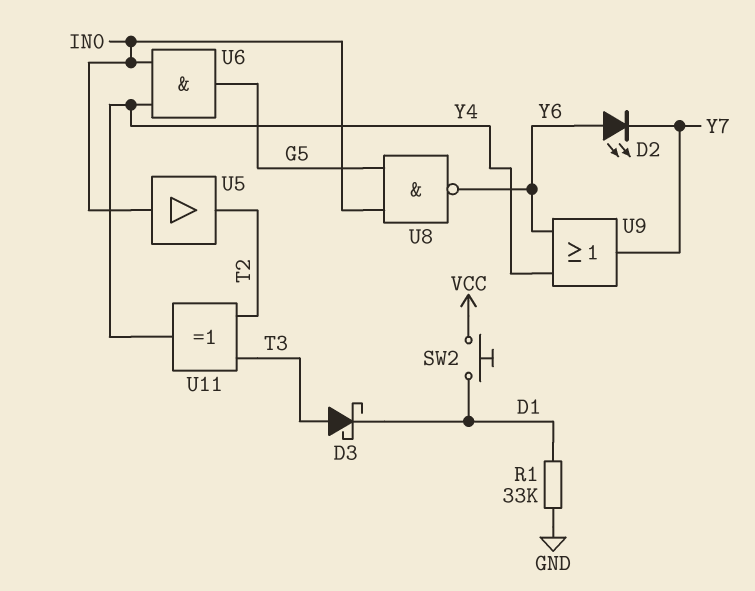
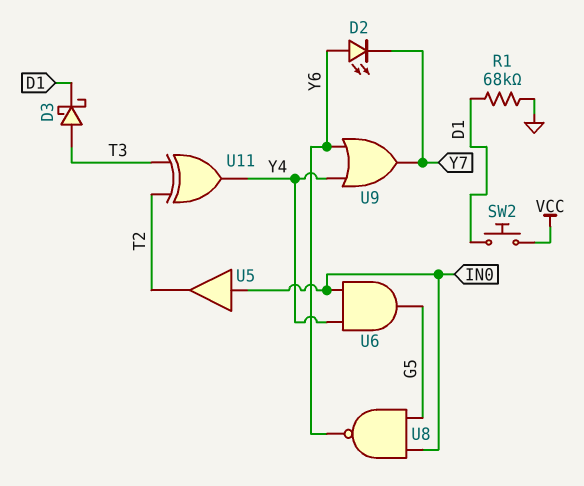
R1: 33k (D1, GND) -> 68k (D1, GND)

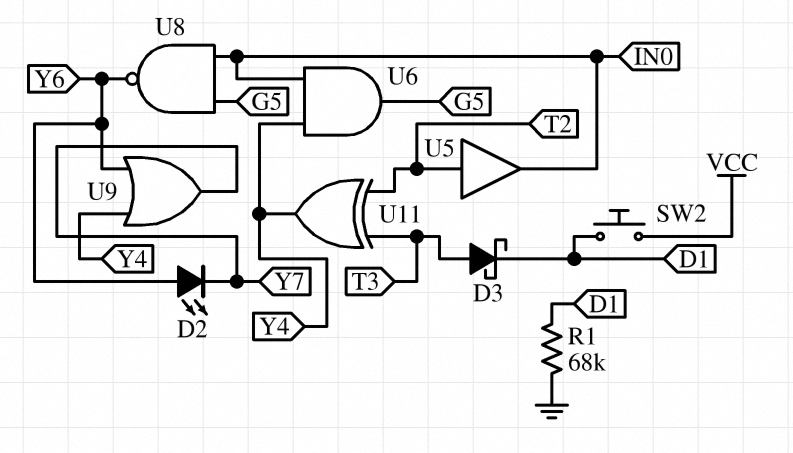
U5: buffer (in IN0, out T2) -> buffer (in T2, out IN0)

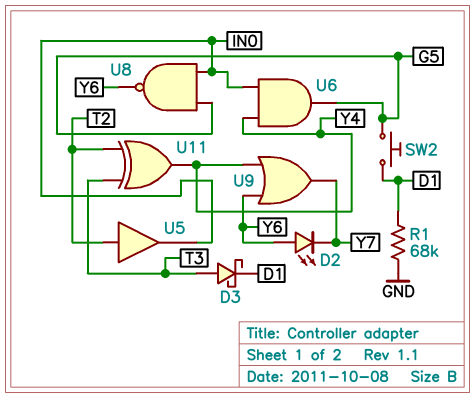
SW2: button (D1, VCC) -> button (D1, G5)

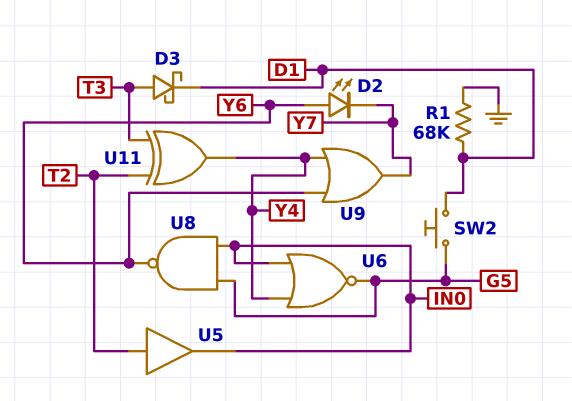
U6: AND (in IN0, in Y4, out G5) -> NOR (in IN0, in Y4, out G5)

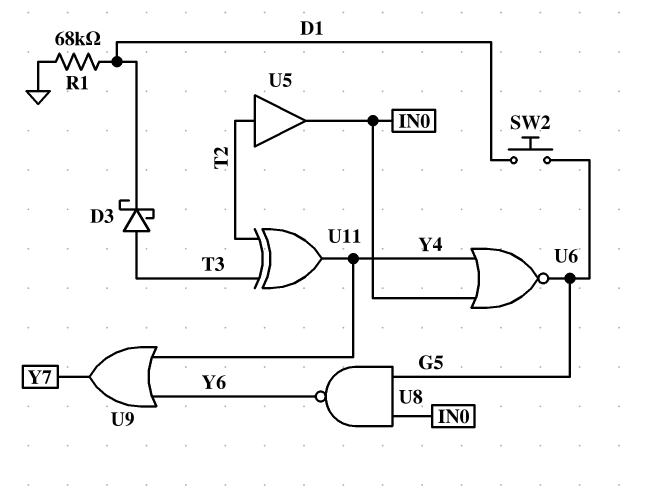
D2: LED (A Y6, K Y7) -> none

